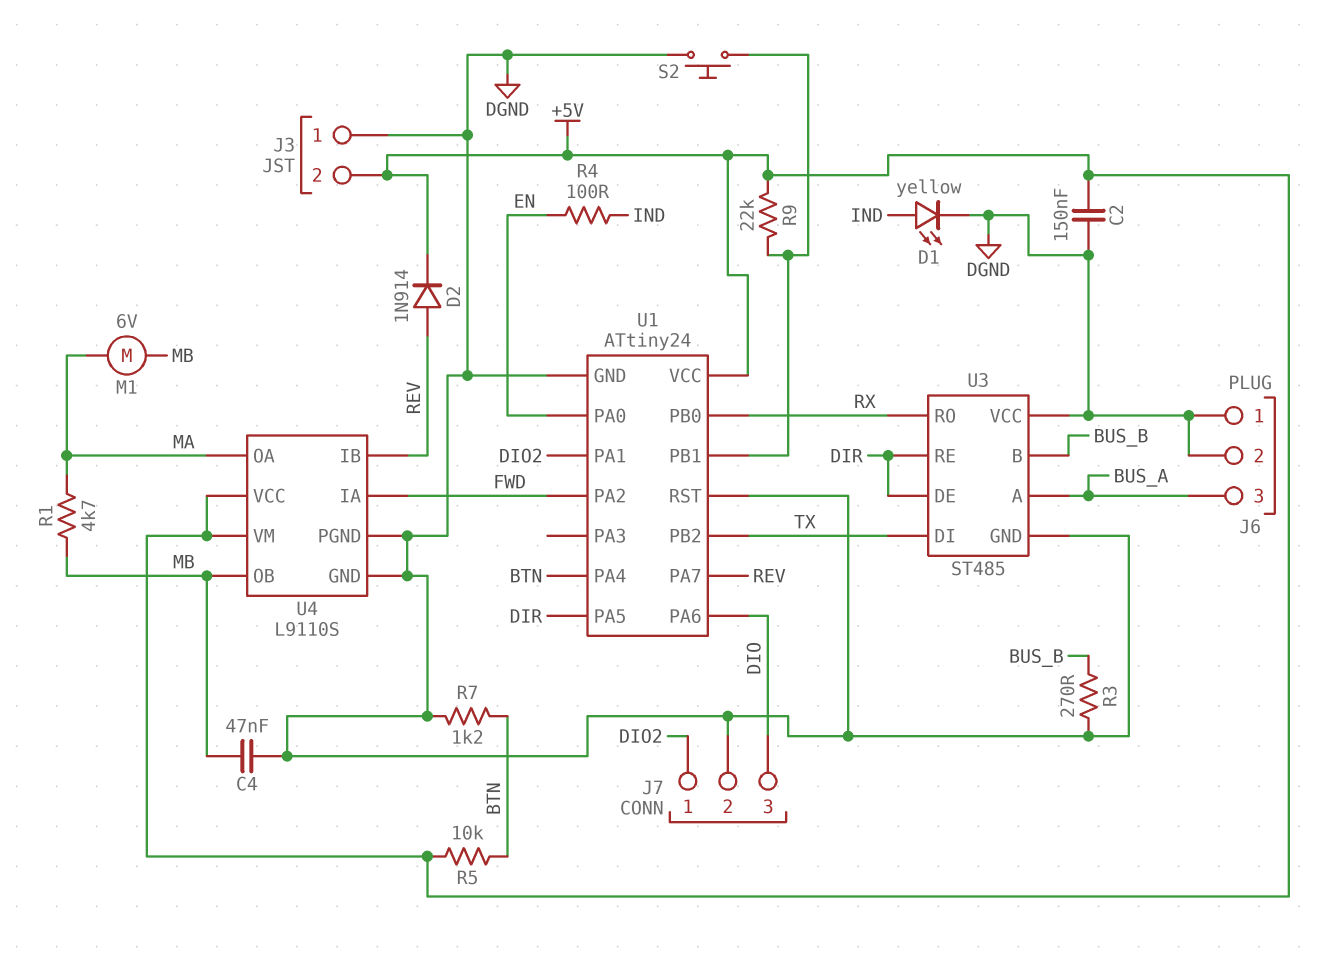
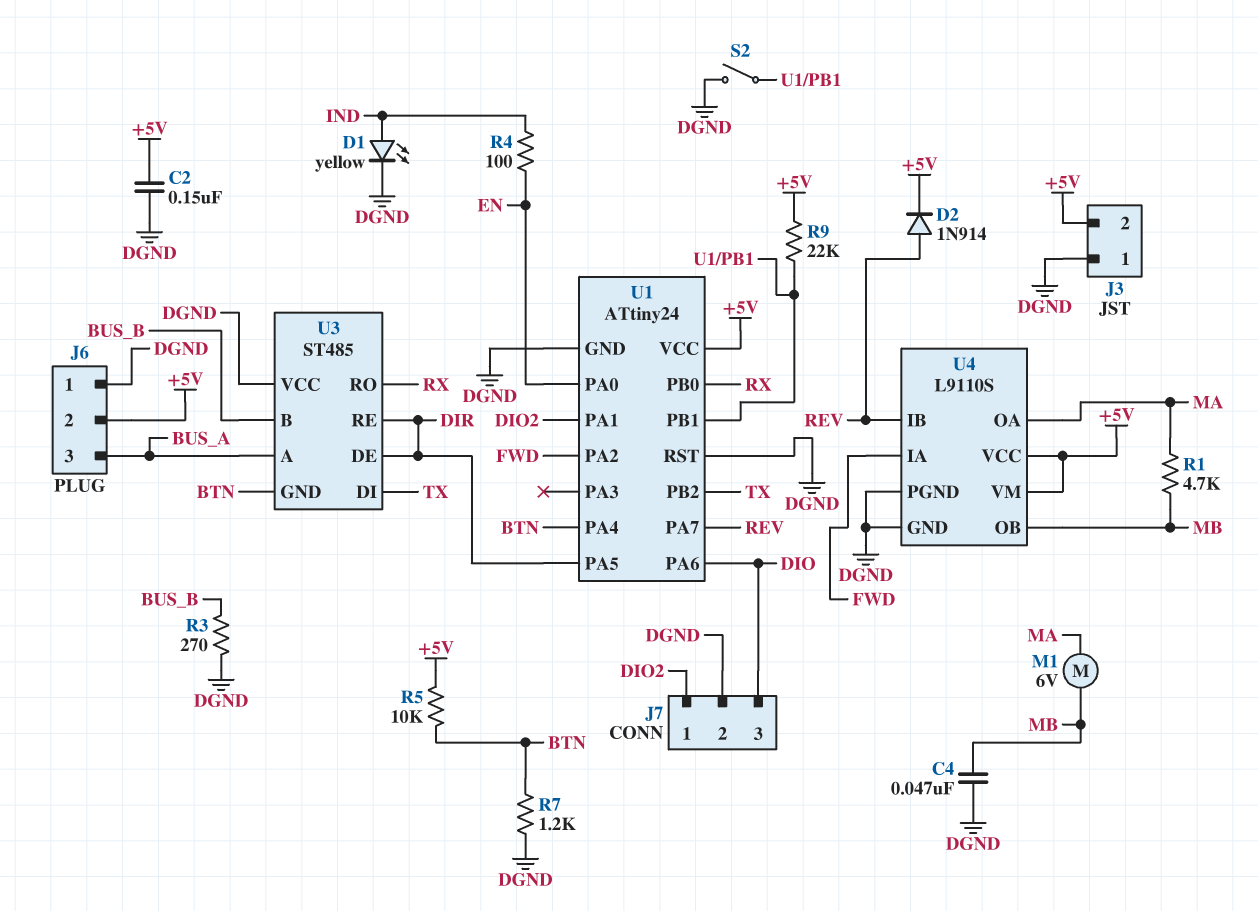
J6 pin 2: DGND -> +5V
S2: button (DGND, U1/PB1) -> switch (DGND, U1/PB1)
U3 pin GND: DGND -> BTN

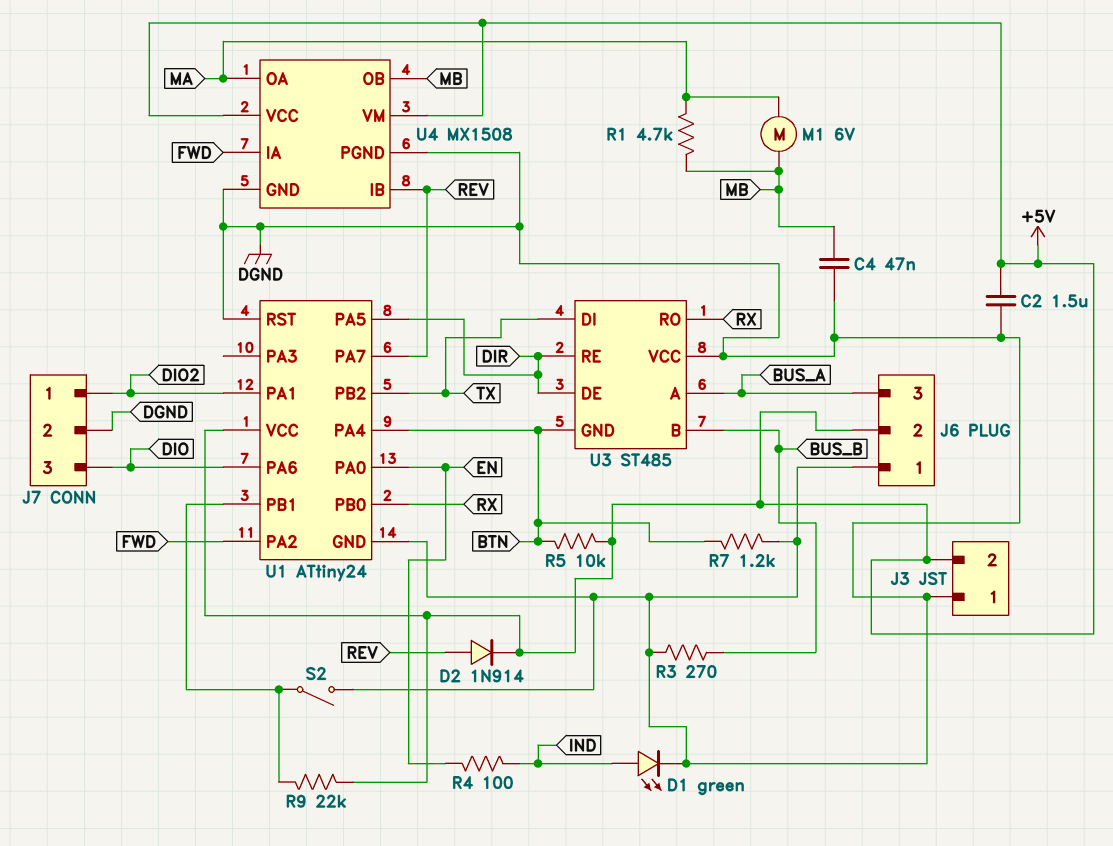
C2: 150nF (+5V, DGND) -> 1.5uF (+5V, DGND)
D1: LED yellow (A IND, K DGND) -> LED green (A IND, K DGND)
U4: L9110S -> MX1508

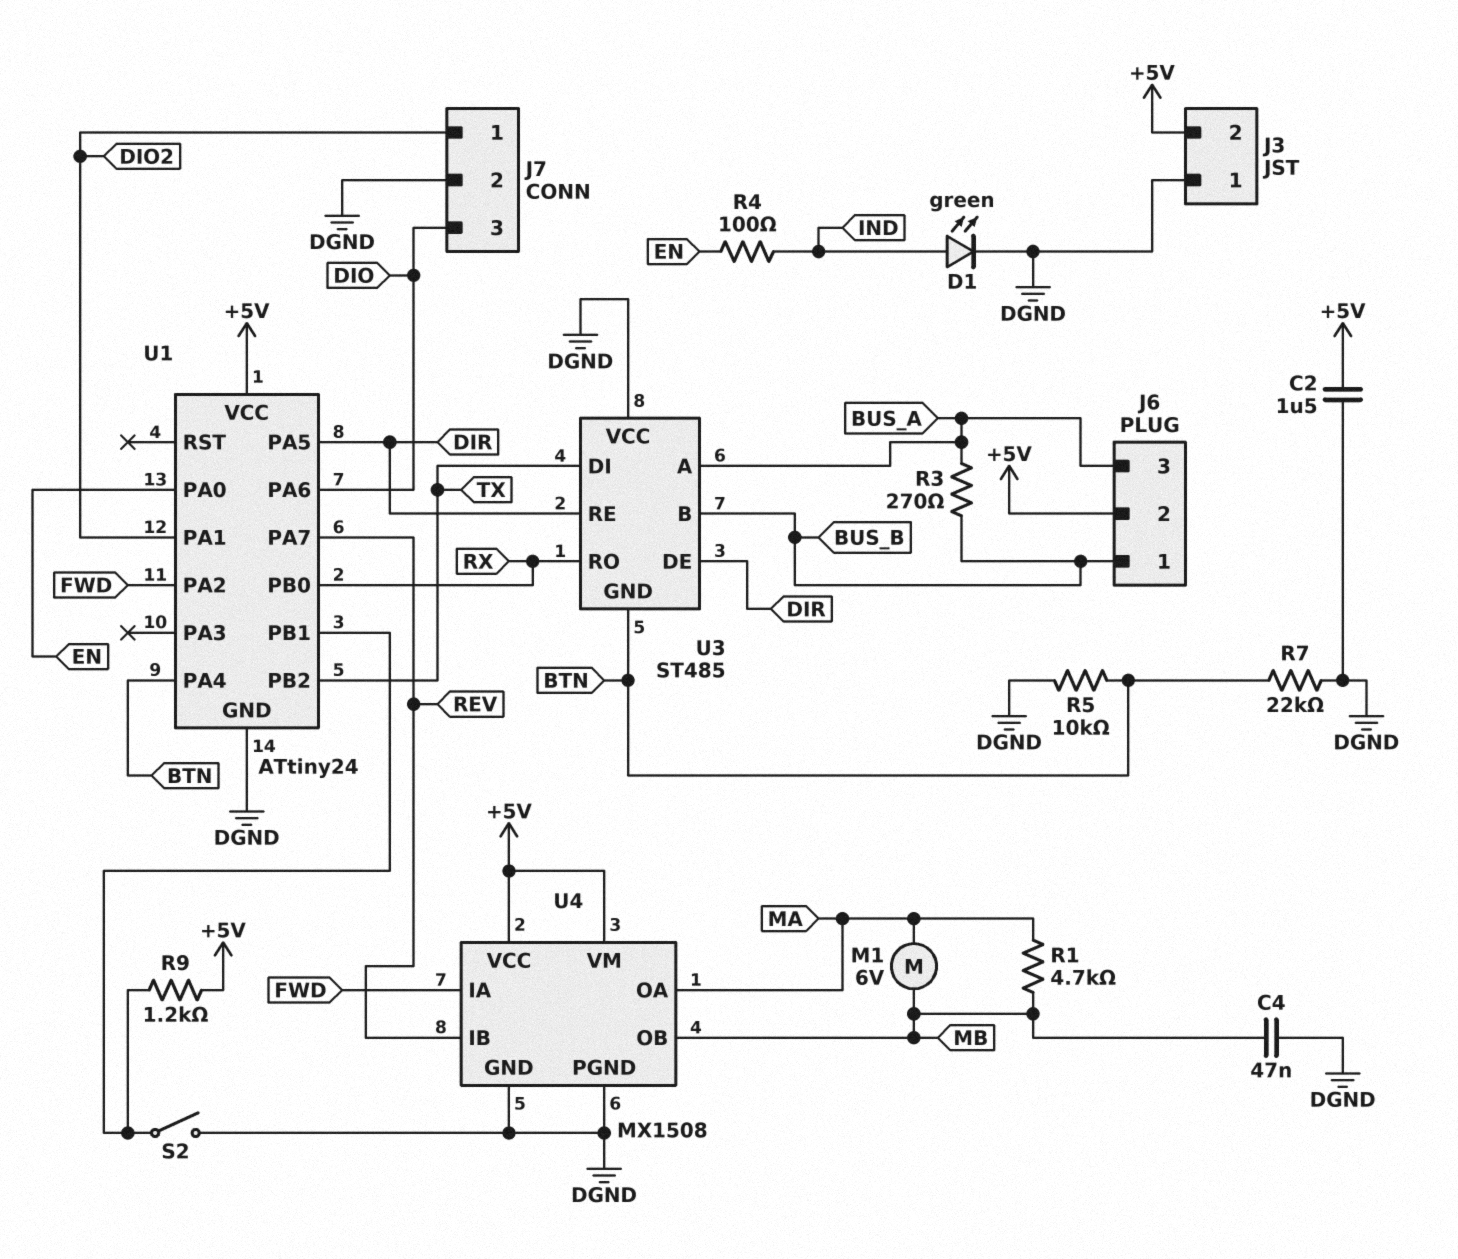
D2: diode 1N914 (A REV, K +5V) -> none
J6 pin 1: DGND -> BUS_B
R3: 270 (BUS_B, DGND) -> 270 (BUS_A, BUS_B)
R5: 10k (+5V, BTN) -> 10k (BTN, DGND)
R7: 1.2k (BTN, DGND) -> 22k (BTN, DGND)
R9: 22k (+5V, U1/PB1) -> 1.2k (+5V, U1/PB1)
U1 pin RST: DGND -> none

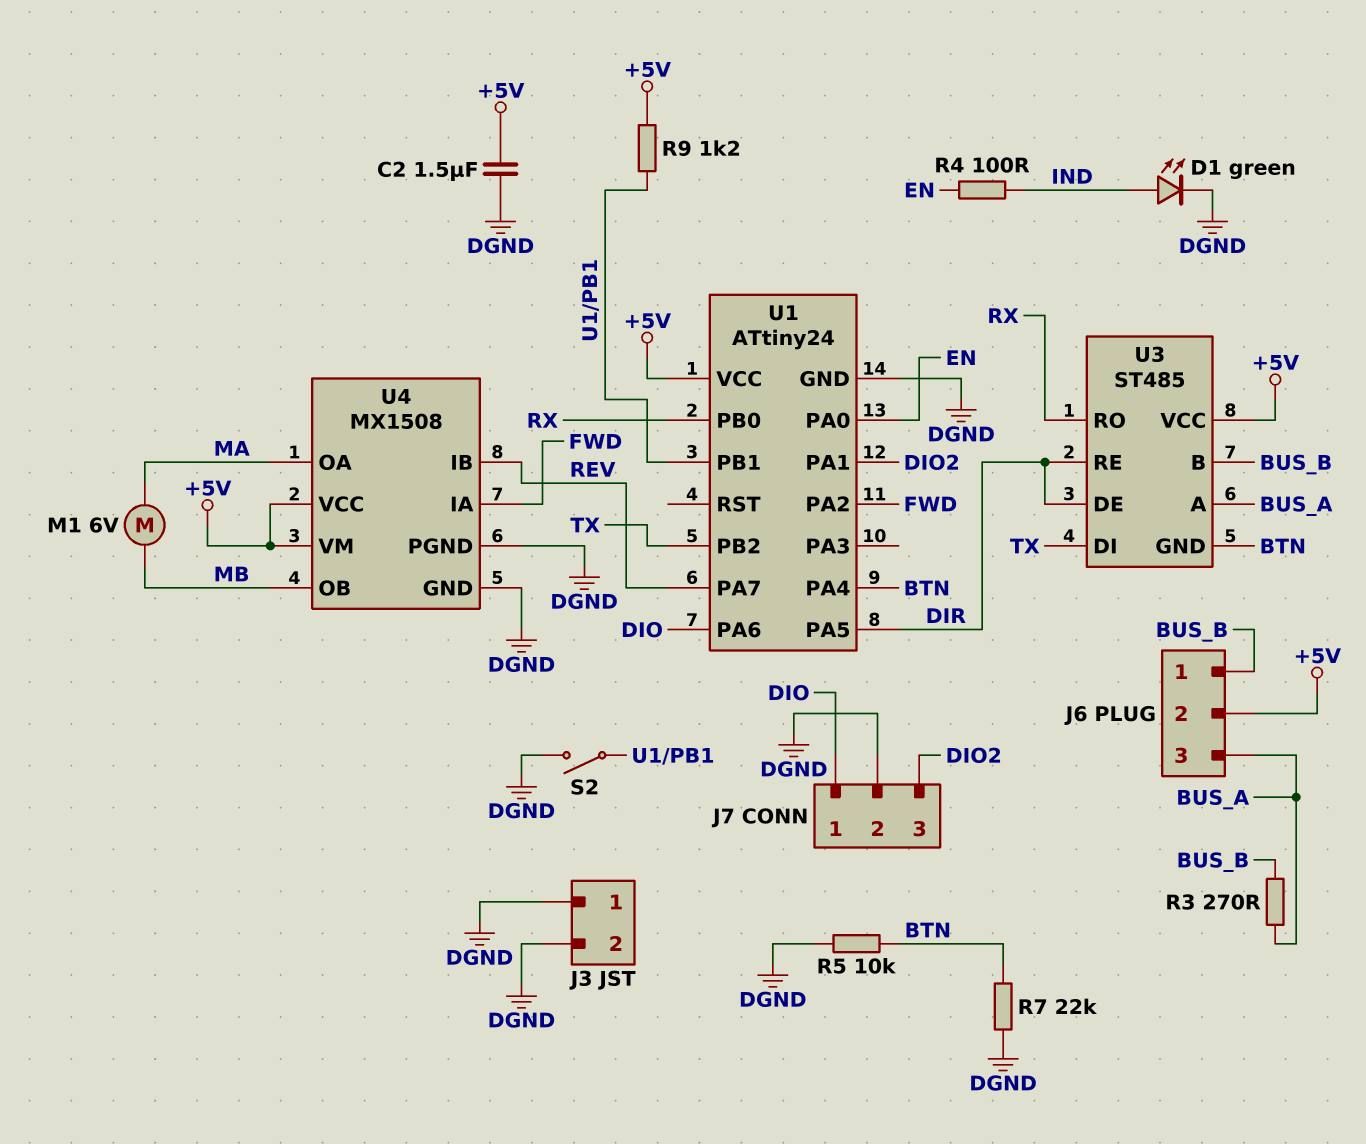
C4: 47nF (DGND, MB) -> none
J3 pin 2: +5V -> DGND
J7 pin 1: DIO2 -> DIO
J7 pin 3: DIO -> DIO2
R1: 4.7k (MA, MB) -> none
U3 pin VCC: DGND -> +5V

